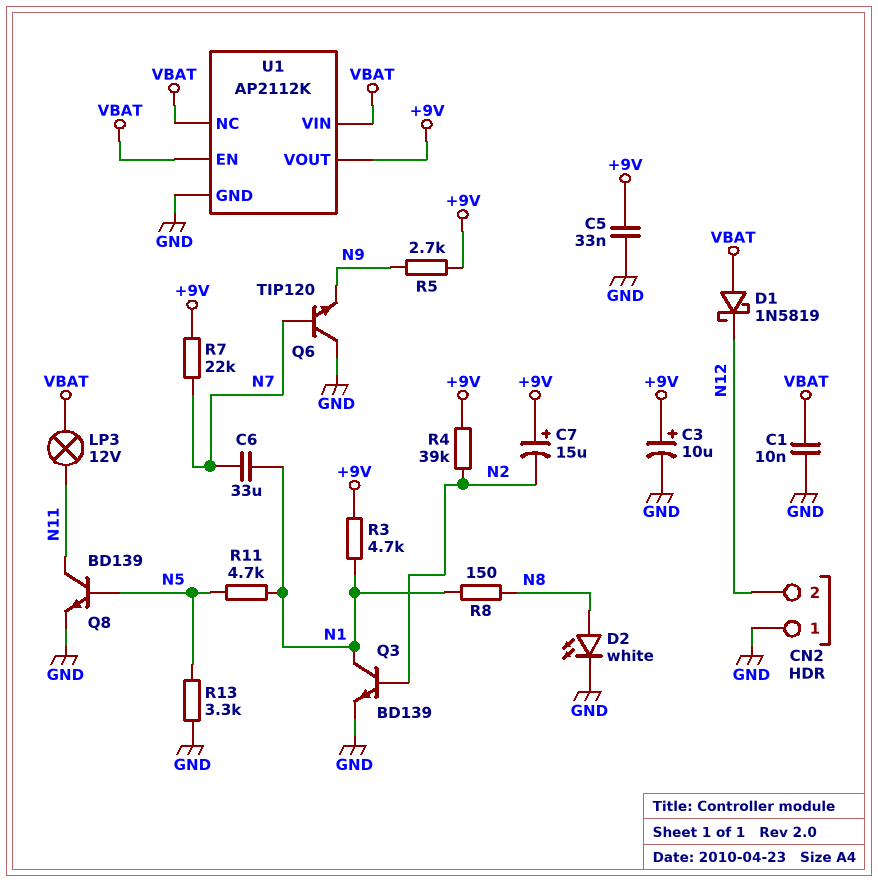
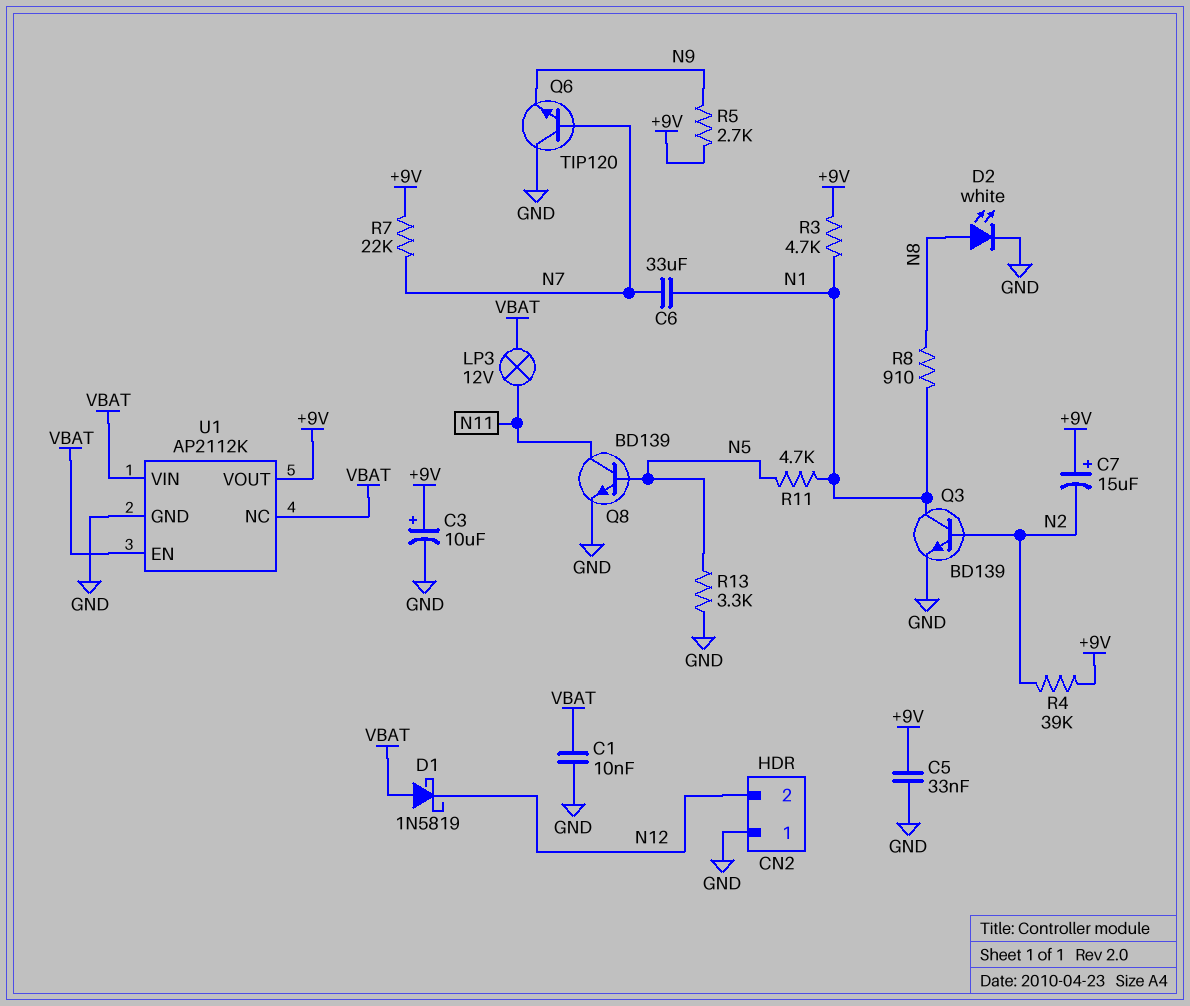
R8: 150 (N1, N8) -> 910 (N1, N8)

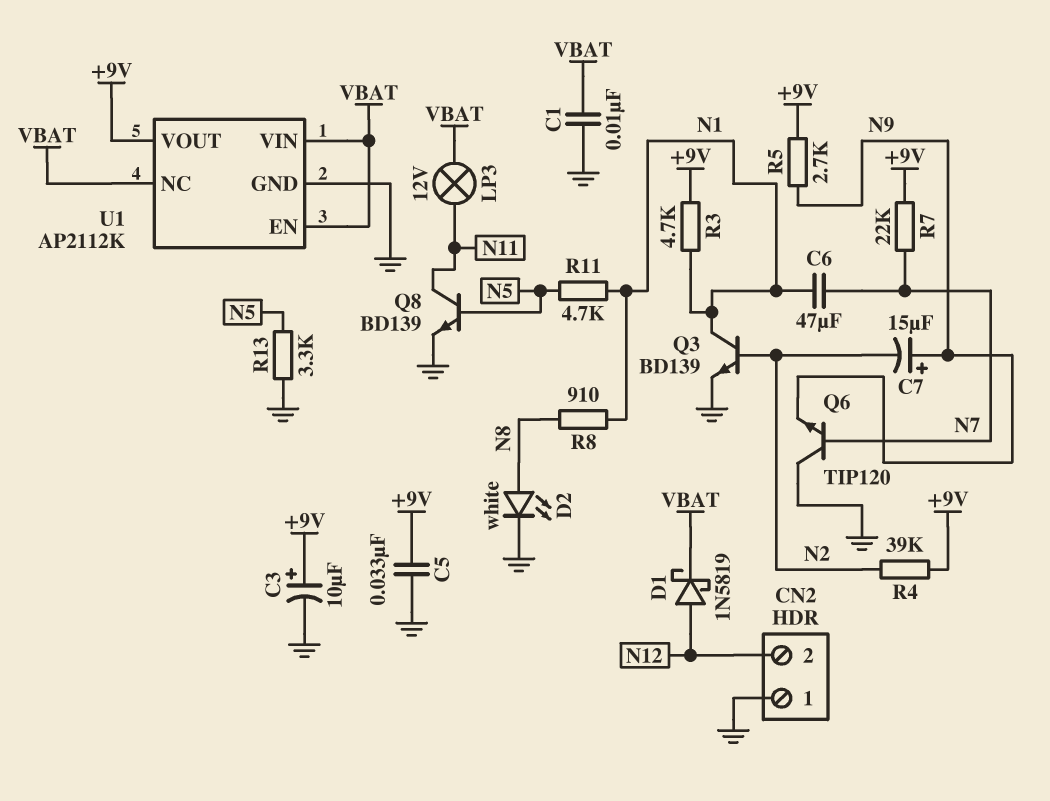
C6: 33uF (N1, N7) -> 47uF (N1, N7)
C7: 15uF (plus +9V, minus N2) -> 15uF (plus N9, minus N2)
D1: schottky 1N5819 (A VBAT, K N12) -> schottky 1N5819 (A N12, K VBAT)

